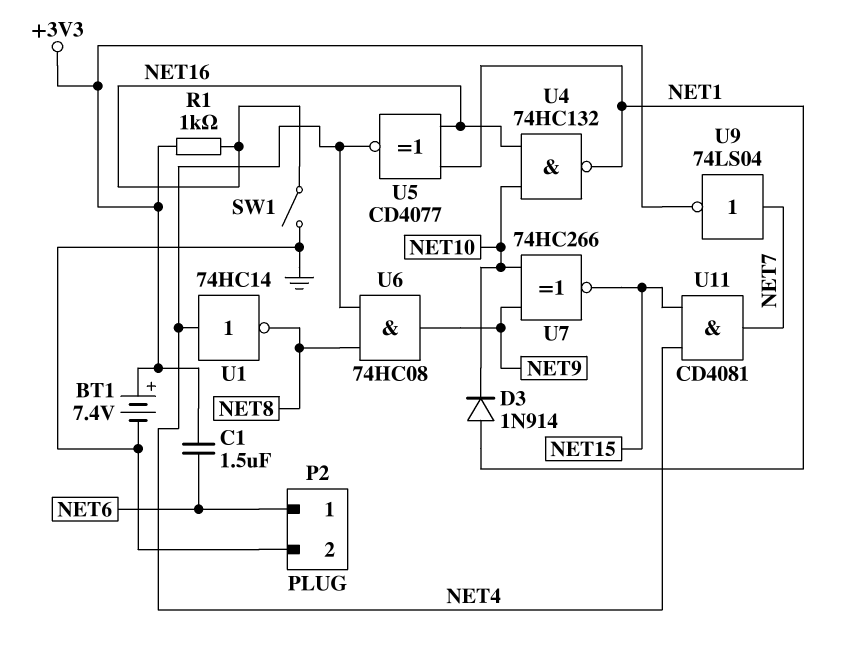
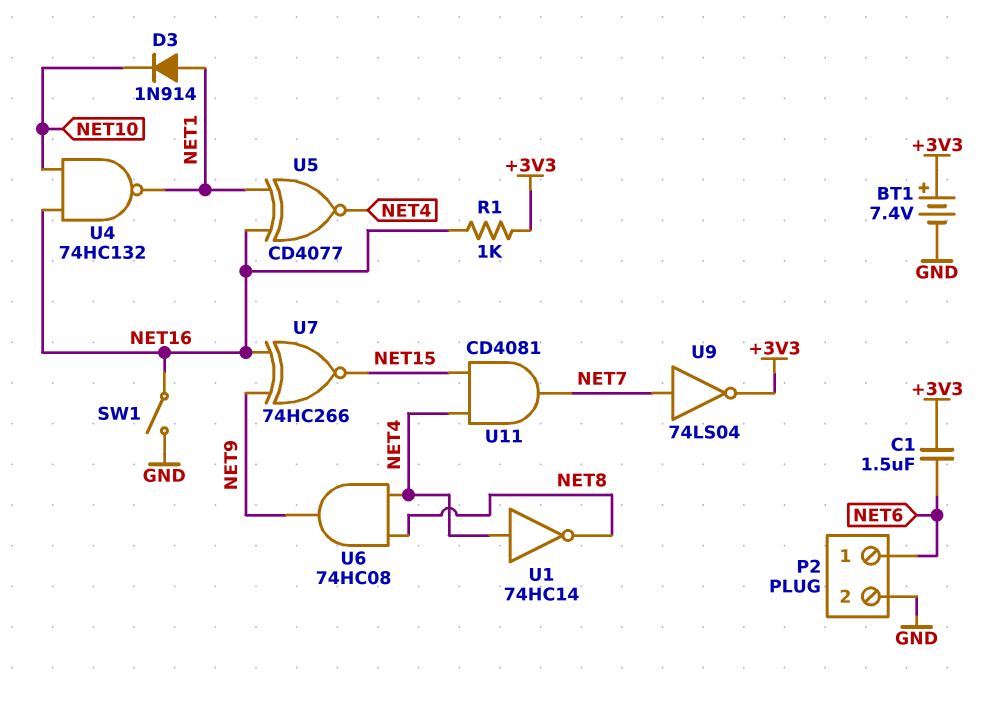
U7: XNOR 74HC266 (in NET9, in NET10, out NET15) -> XNOR 74HC266 (in NET9, in NET16, out NET15)

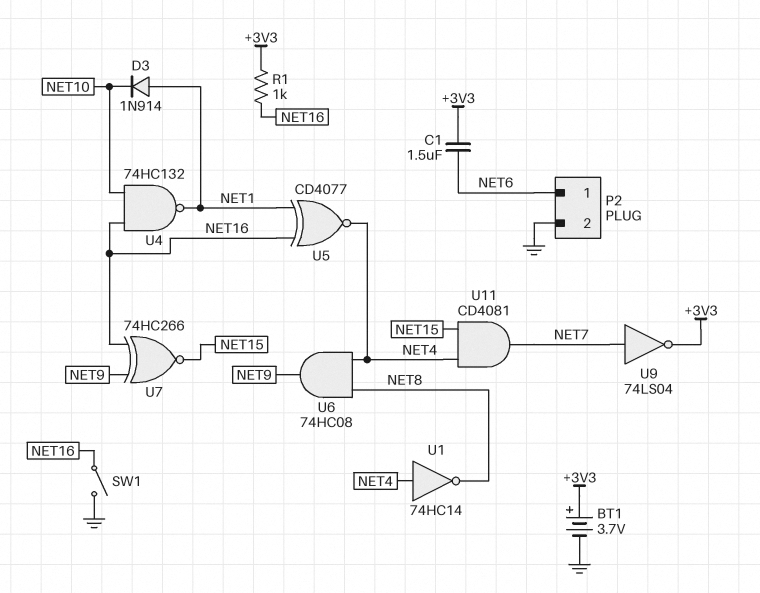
BT1: 7.4V (plus +3V3, minus GND) -> 3.7V (plus +3V3, minus GND)

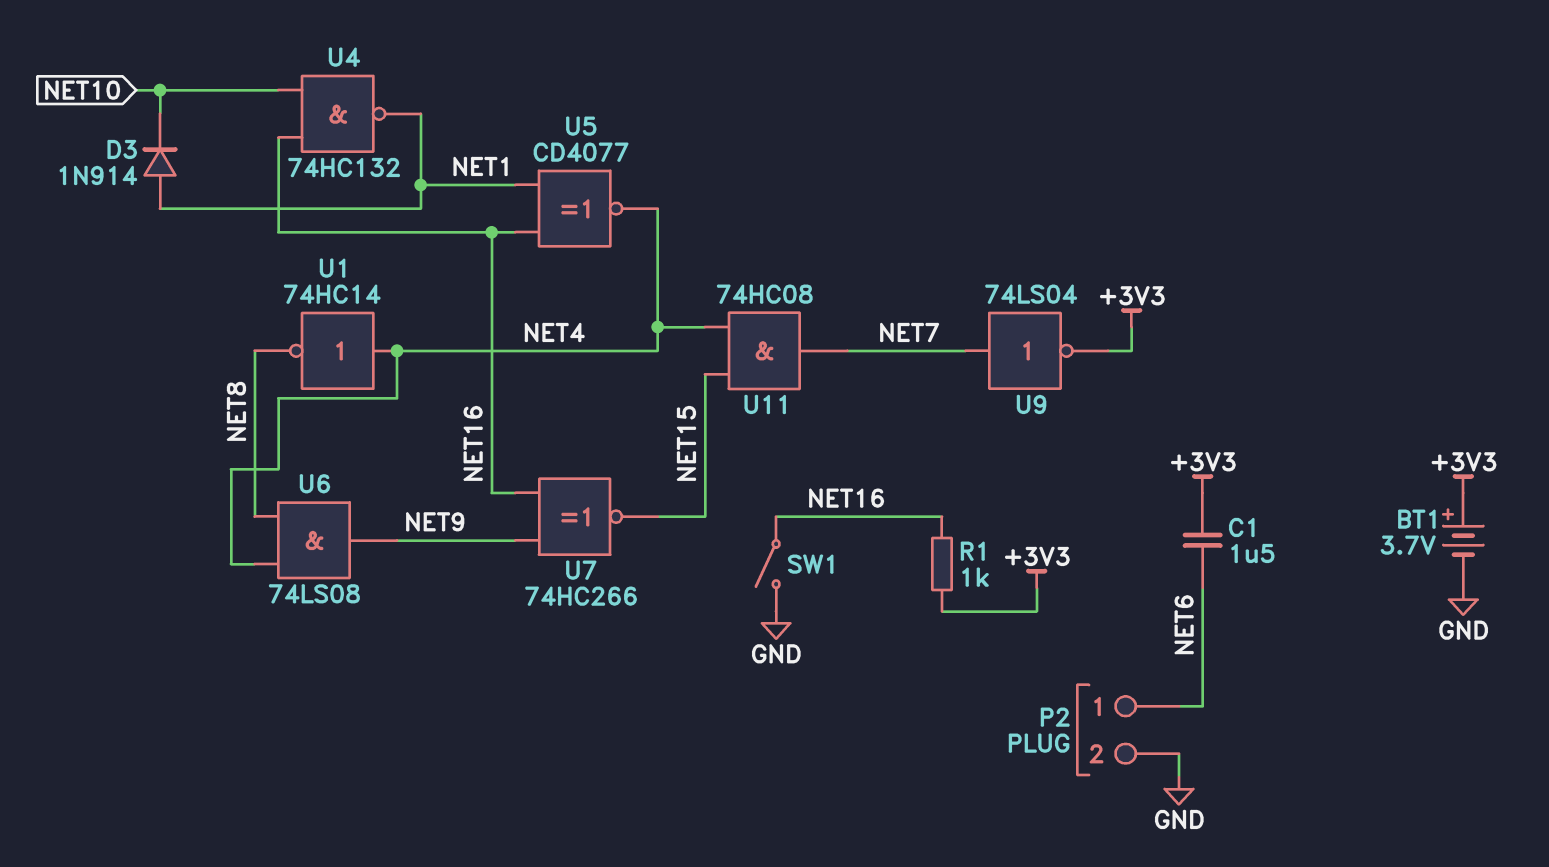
U6: AND 74HC08 (in NET4, in NET8, out NET9) -> AND 74LS08 (in NET4, in NET8, out NET9)
U11: AND CD4081 (in NET4, in NET15, out NET7) -> AND 74HC08 (in NET4, in NET15, out NET7)

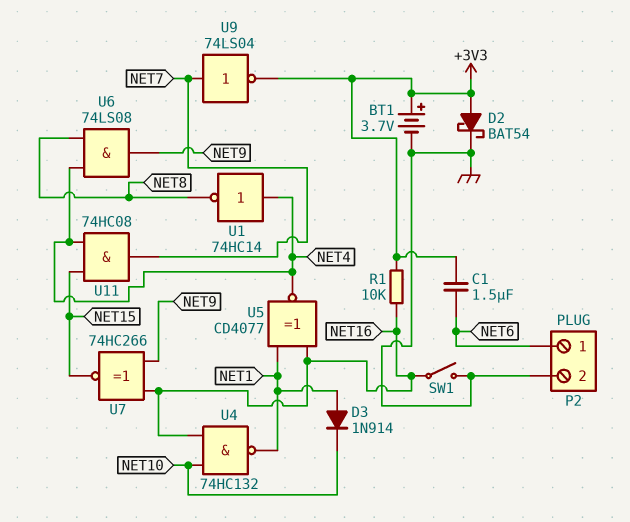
D2: none -> schottky BAT54 (A +3V3, K GND)
R1: 1k (+3V3, NET16) -> 10k (+3V3, NET16)

